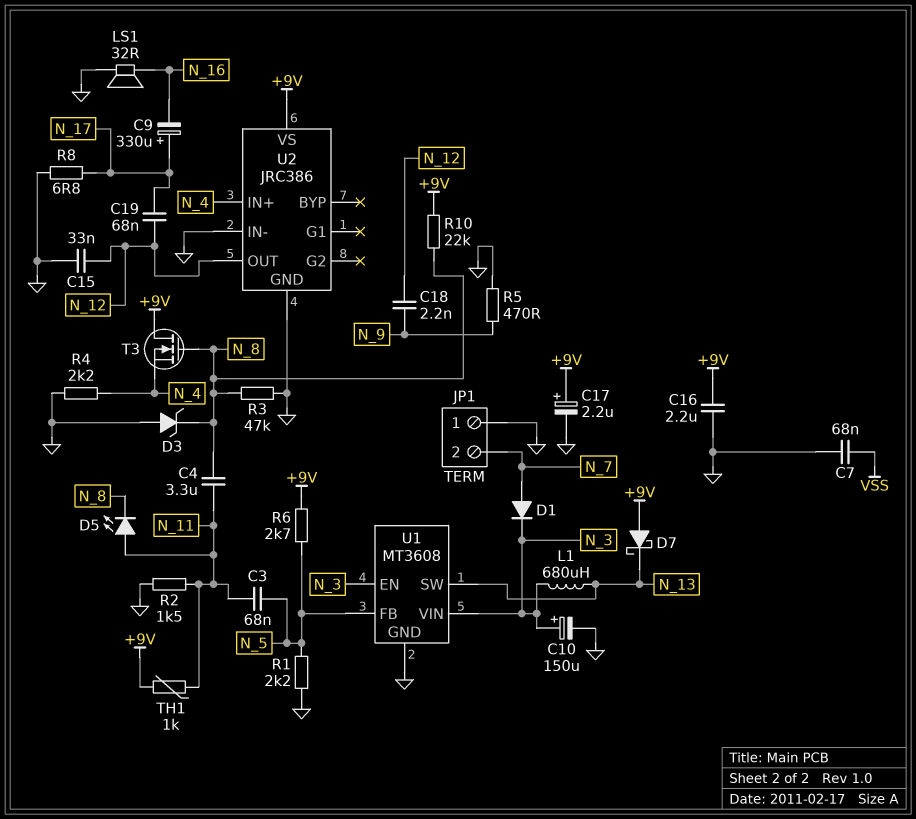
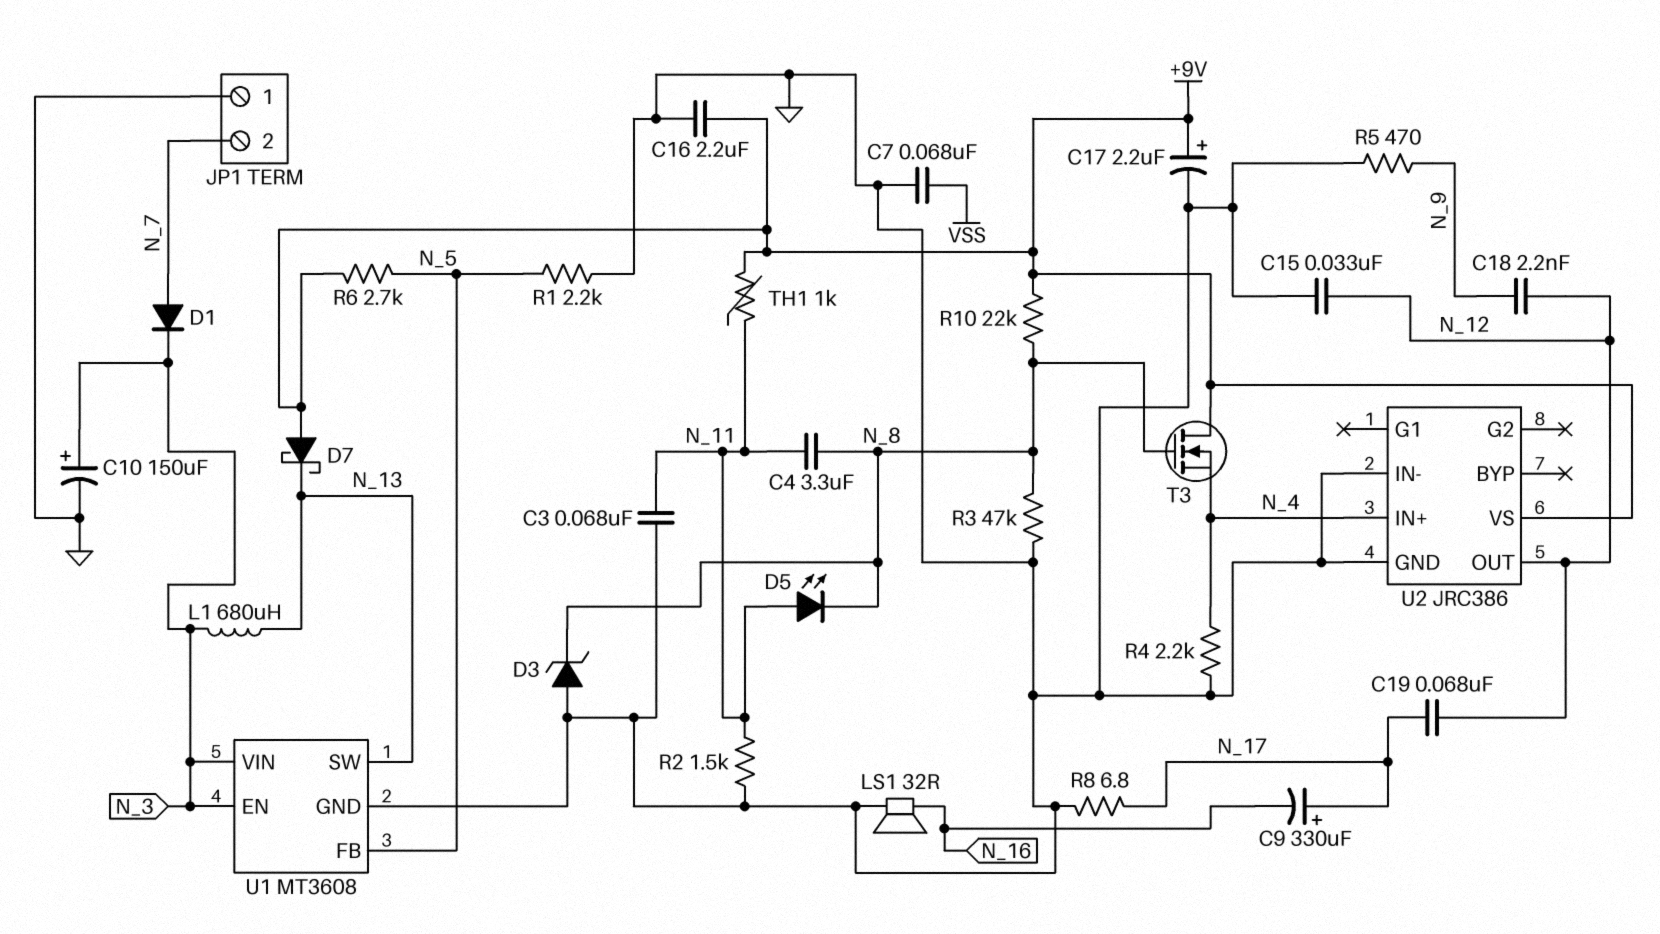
C3: 68nF (N_5, N_11) -> 68nF (GND, N_11)

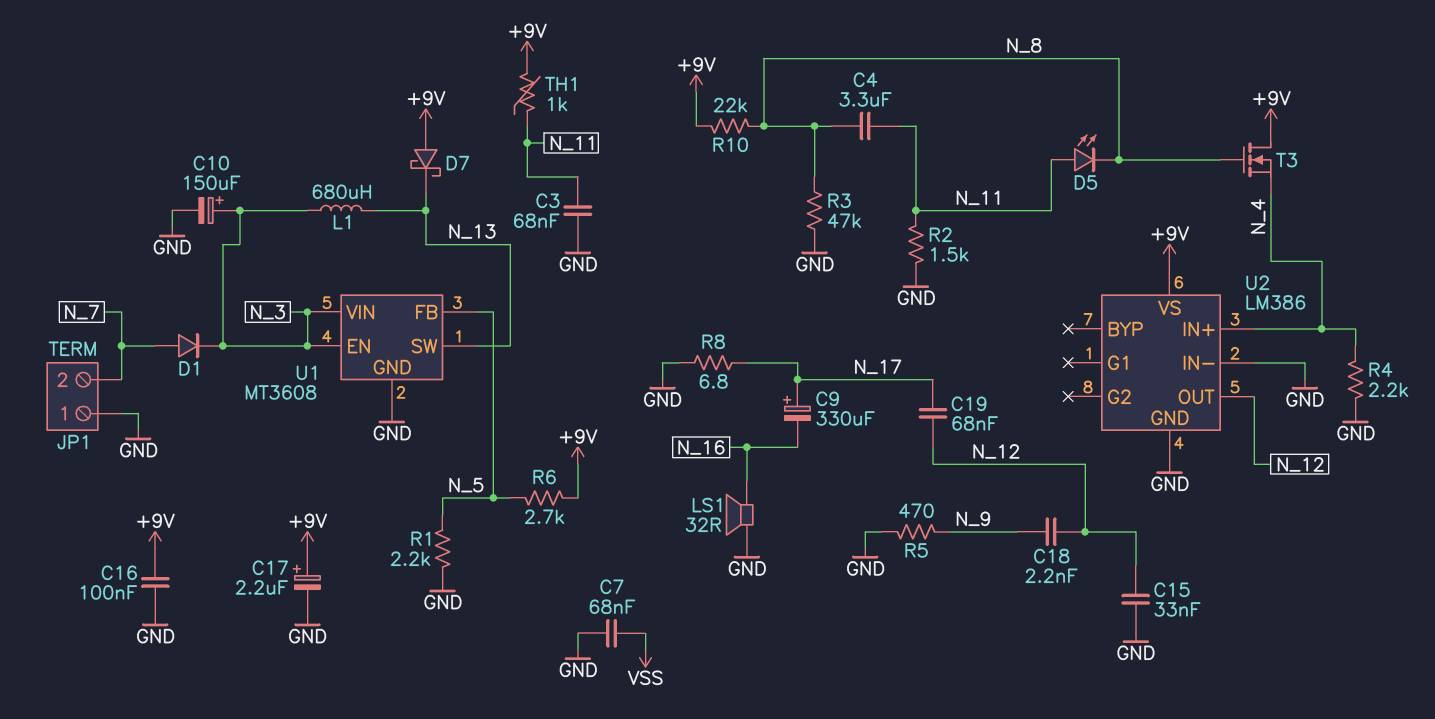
C16: 2.2uF (+9V, GND) -> 100nF (+9V, GND)
D3: zener (A GND, K N_8) -> none
U2: JRC386 -> LM386

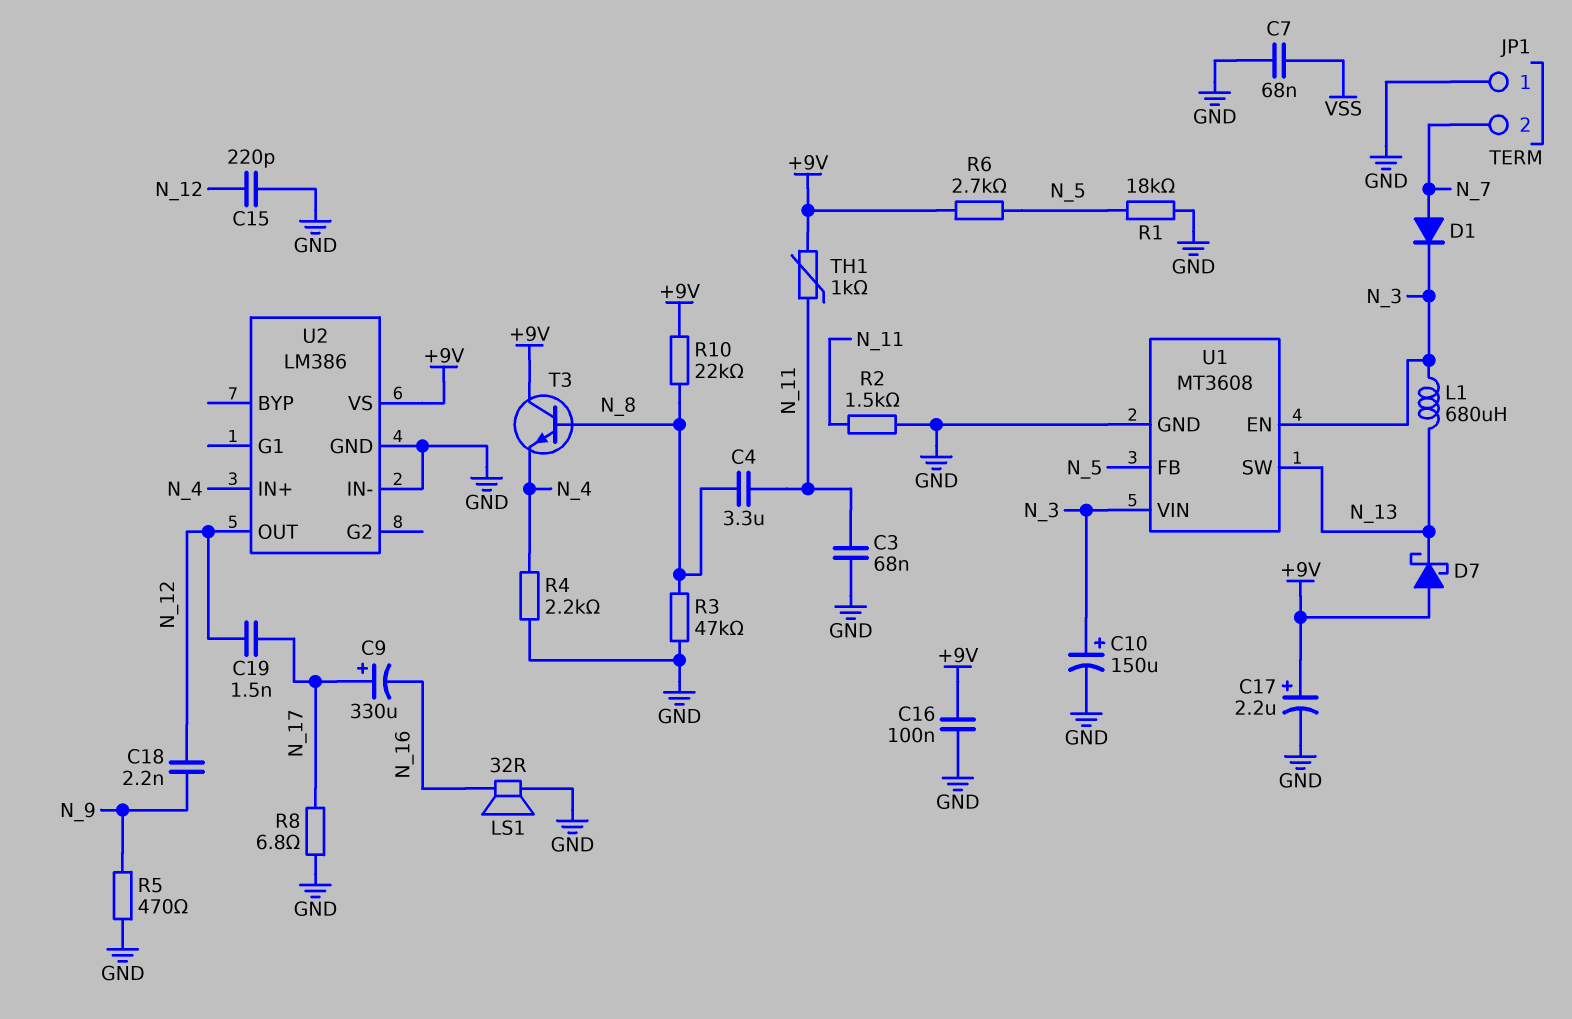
C15: 33nF (GND, N_12) -> 220pF (GND, N_12)
C19: 68nF (N_12, N_17) -> 1.5nF (N_12, N_17)
D5: LED (A N_11, K N_8) -> none
R1: 2.2k (GND, N_5) -> 18k (GND, N_5)
T3: NMOS (G N_8, D +9V, S N_4) -> NPN (B N_8, C +9V, E N_4)

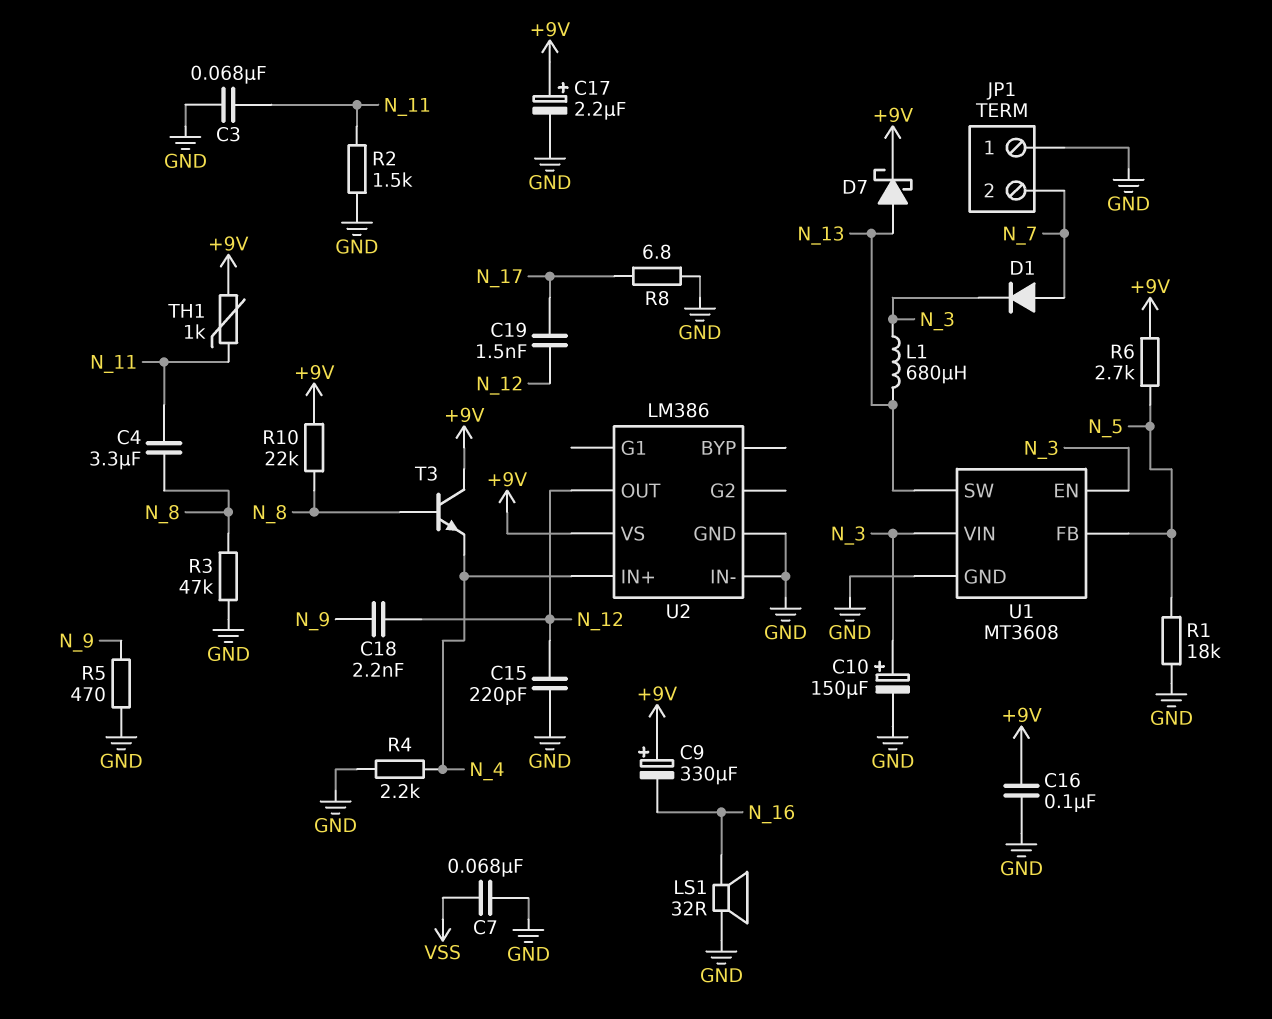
C9: 330uF (plus N_17, minus N_16) -> 330uF (plus +9V, minus N_16)
D7: schottky (A +9V, K N_13) -> schottky (A N_13, K +9V)

